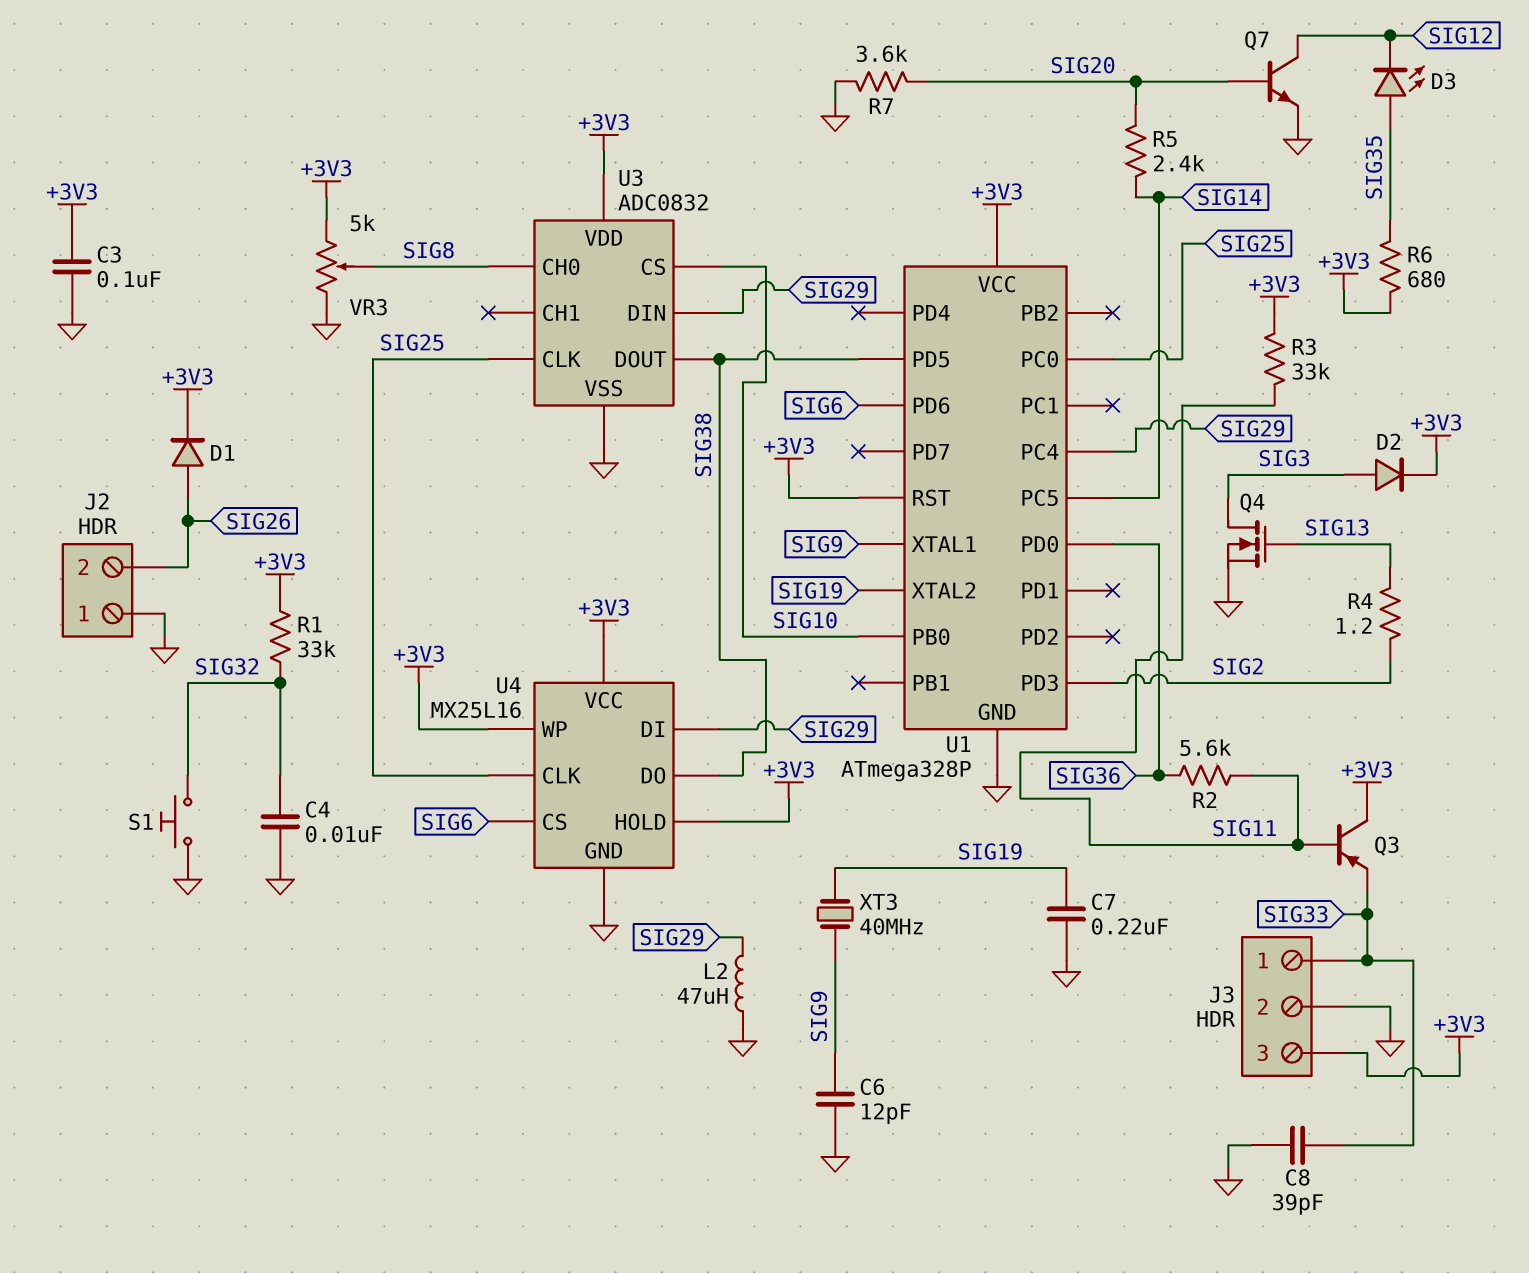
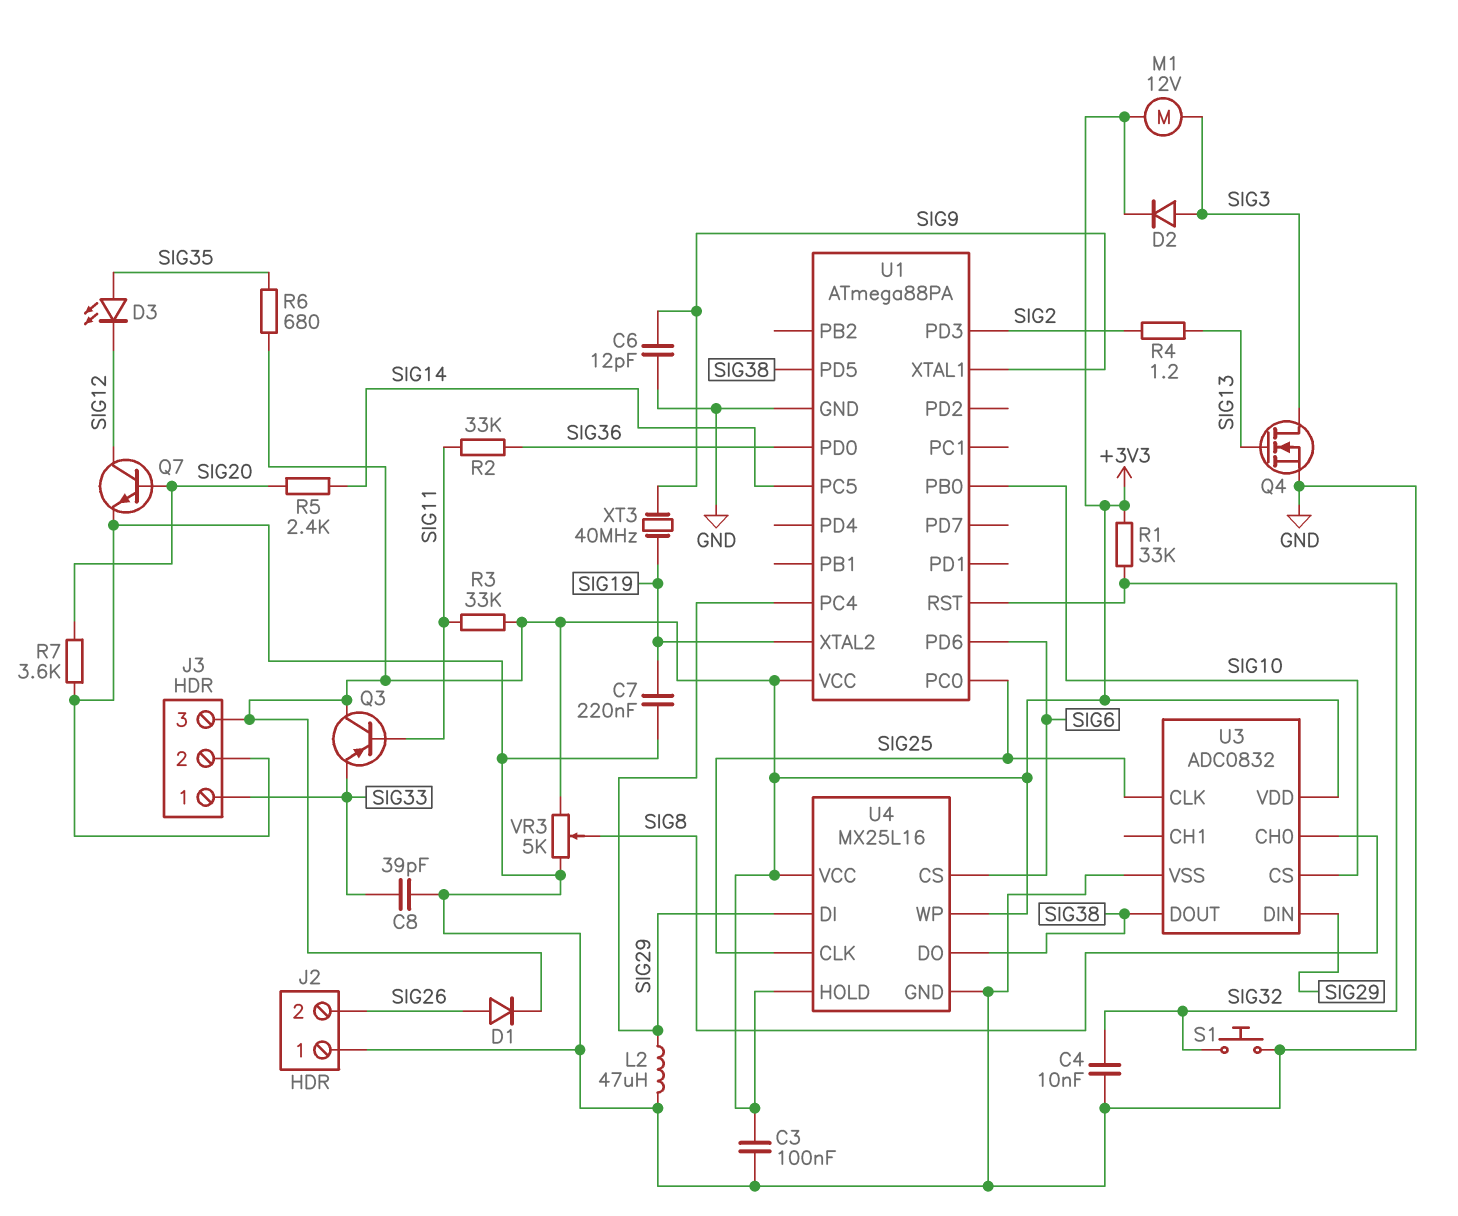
M1: none -> motor 12V (+3V3, SIG3)
R2: 5.6k (SIG11, SIG36) -> 33k (SIG11, SIG36)
U1: ATmega328P -> ATmega88PA
U1 pin RST: +3V3 -> SIG32

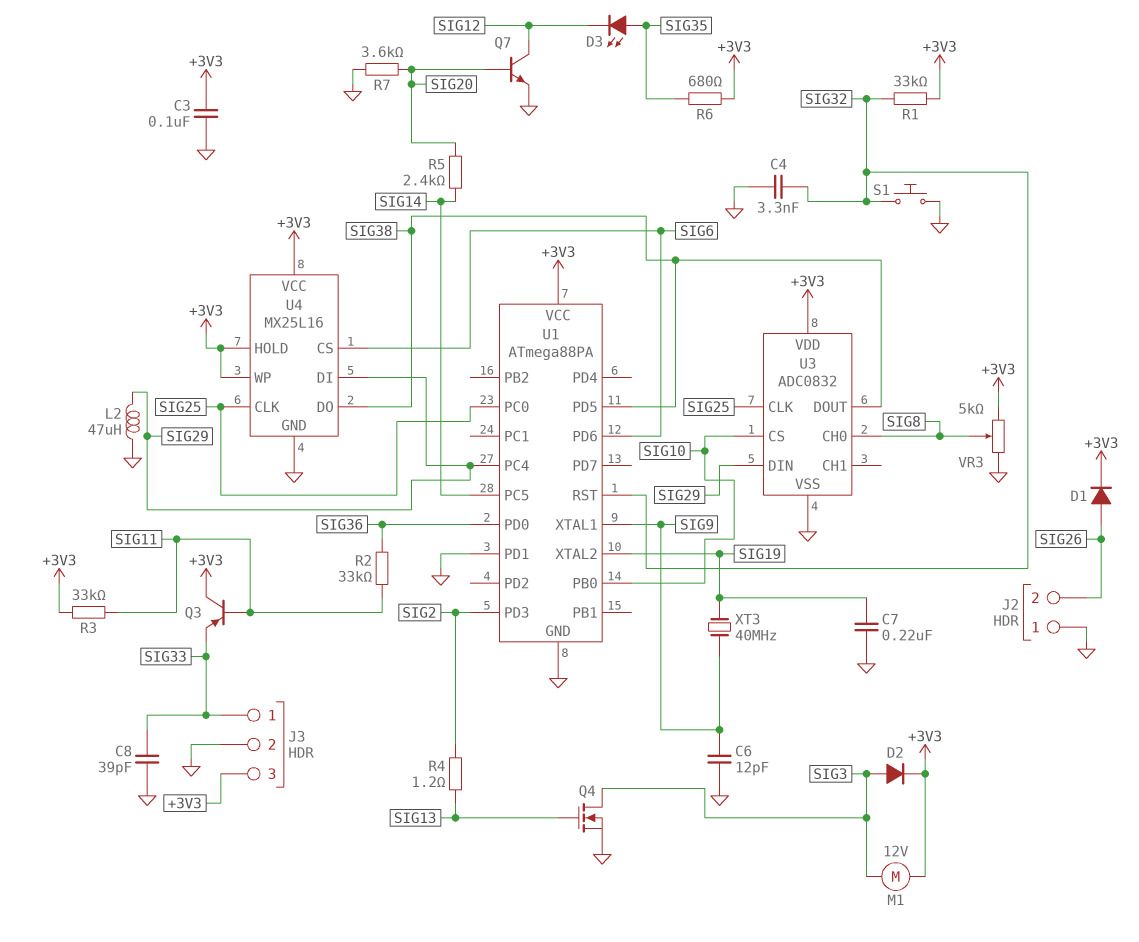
C4: 10nF (GND, SIG32) -> 3.3nF (GND, SIG32)
U1 pin PD1: none -> GND

